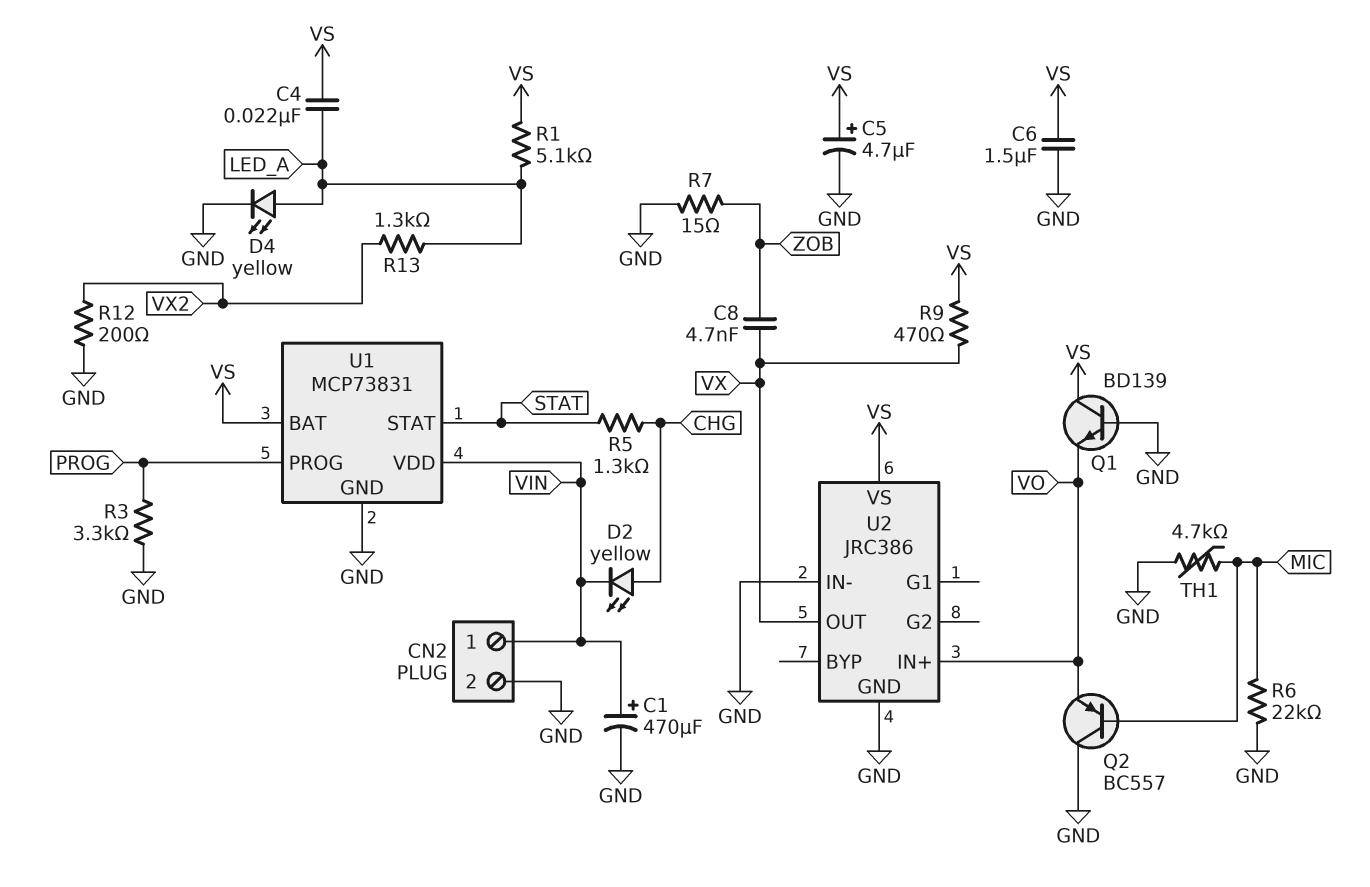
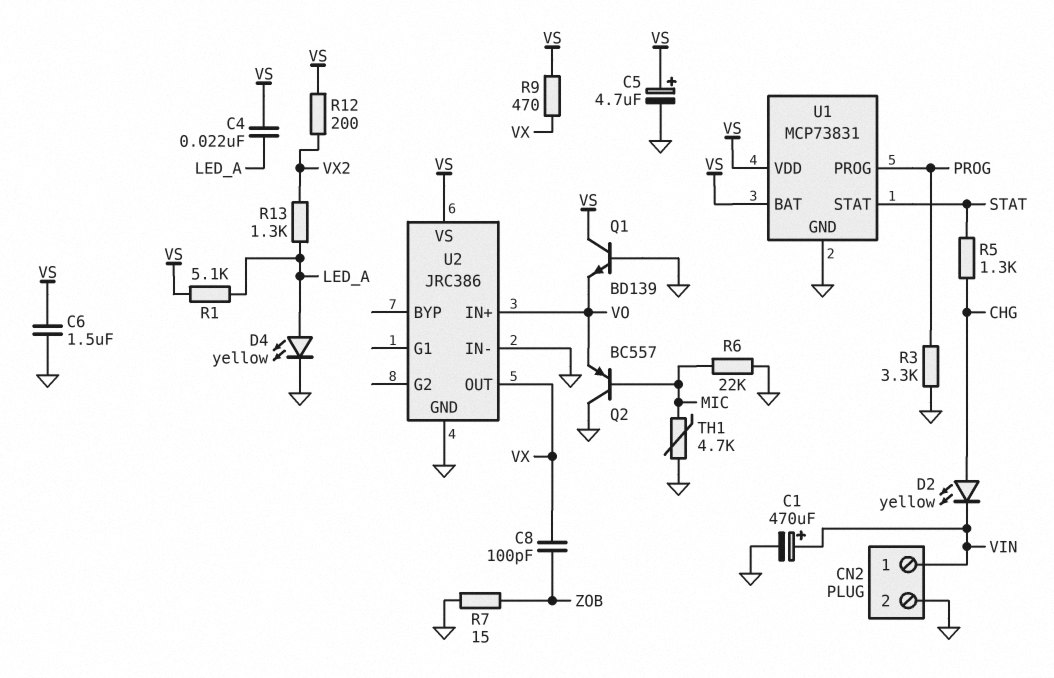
C8: 4.7nF (VX, ZOB) -> 100pF (VX, ZOB)
R12: 200 (GND, VX2) -> 200 (VS, VX2)
U1 pin VDD: VIN -> VS

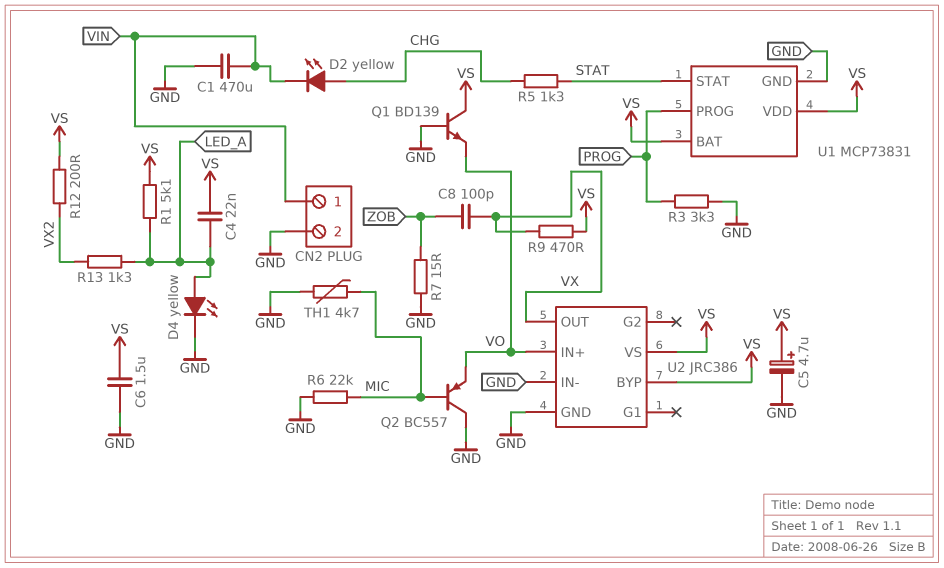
C1: 470uF (plus VIN, minus GND) -> 470uF (GND, VIN)
U2 pin BYP: none -> VS

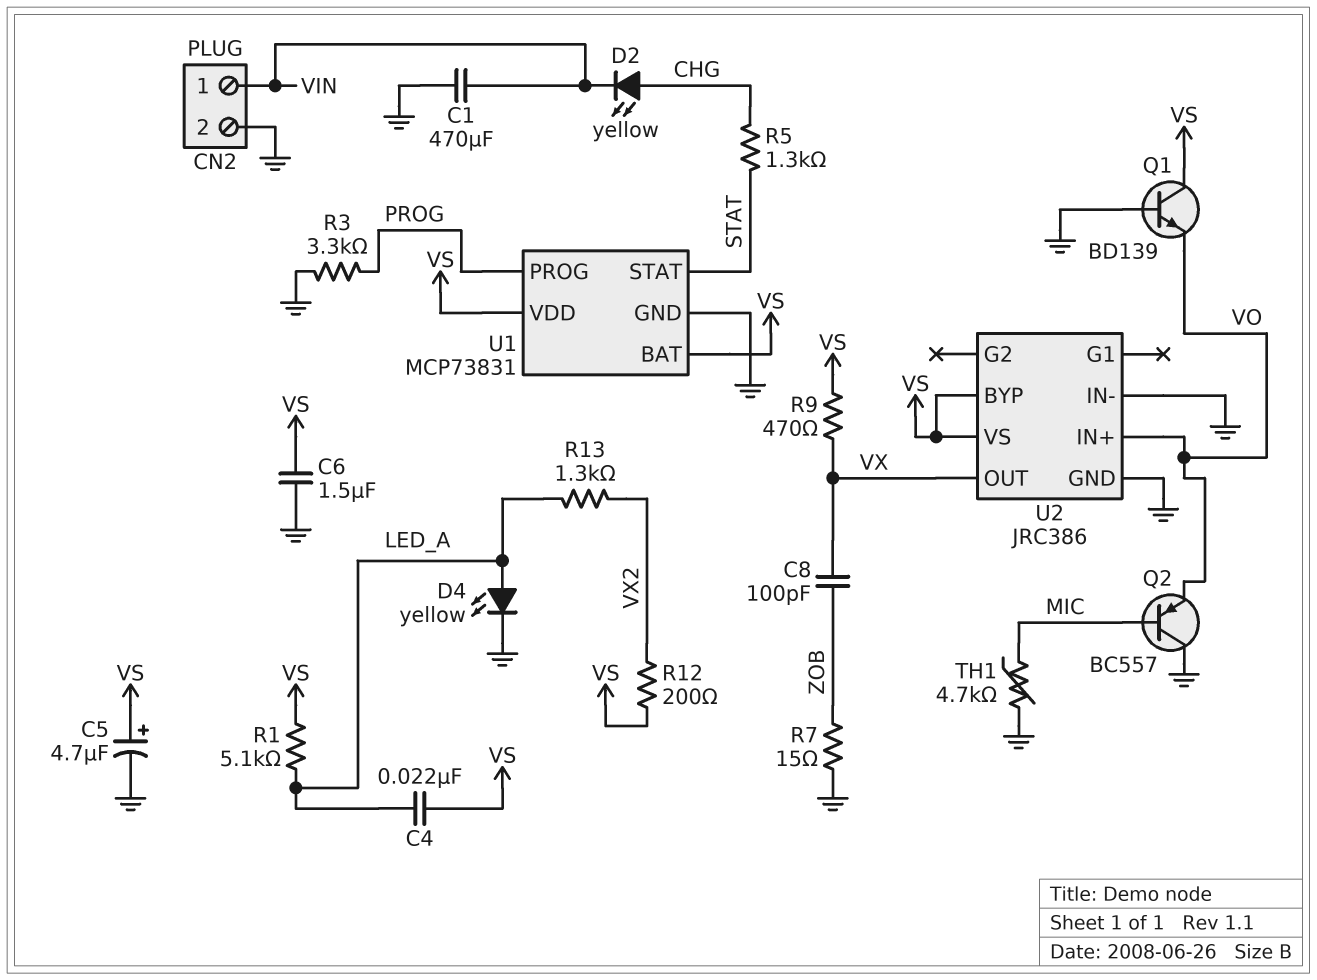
R6: 22k (GND, MIC) -> none

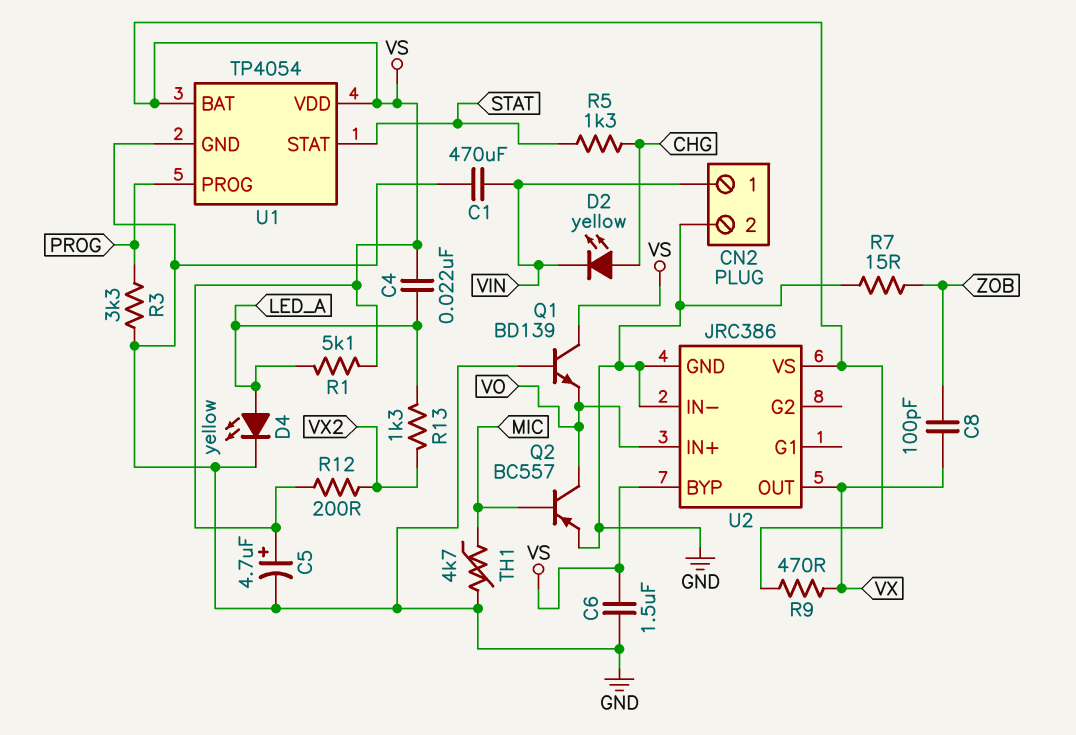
Q2: PNP BC557 (B MIC, C GND, E VO) -> PNP BC557 (B MIC, C VO, E GND)
U1: MCP73831 -> TP4054

